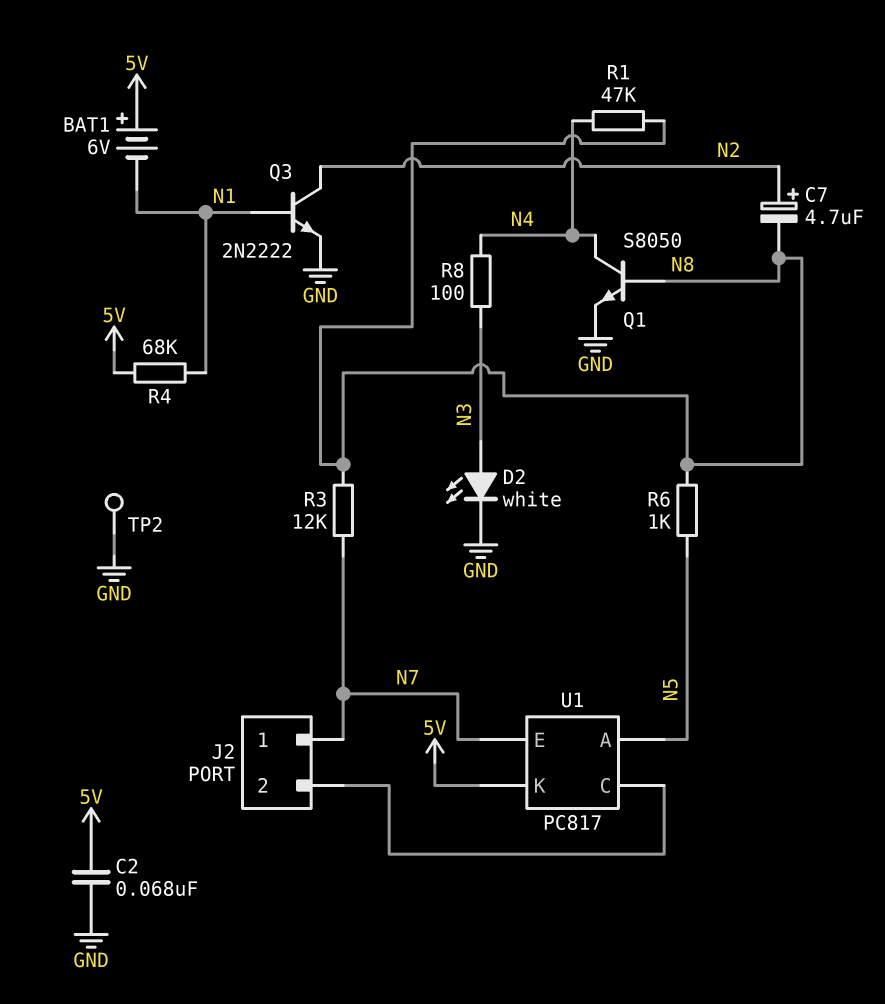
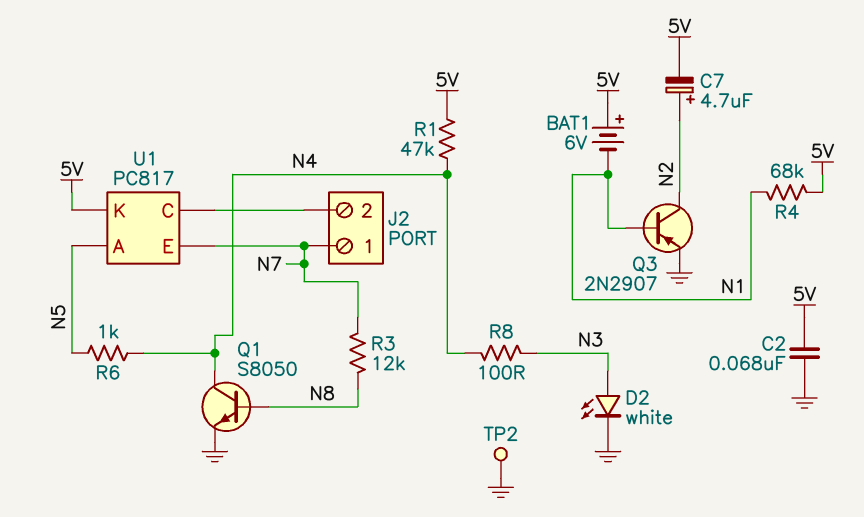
C7: 4.7uF (plus N2, minus N8) -> 4.7uF (plus N2, minus 5V)
Q3: NPN 2N2222 (B N1, C N2, E GND) -> PNP 2N2907 (B N1, C N2, E GND)
R1: 47k (N4, N8) -> 47k (5V, N4)
R6: 1k (N5, N8) -> 1k (N4, N5)

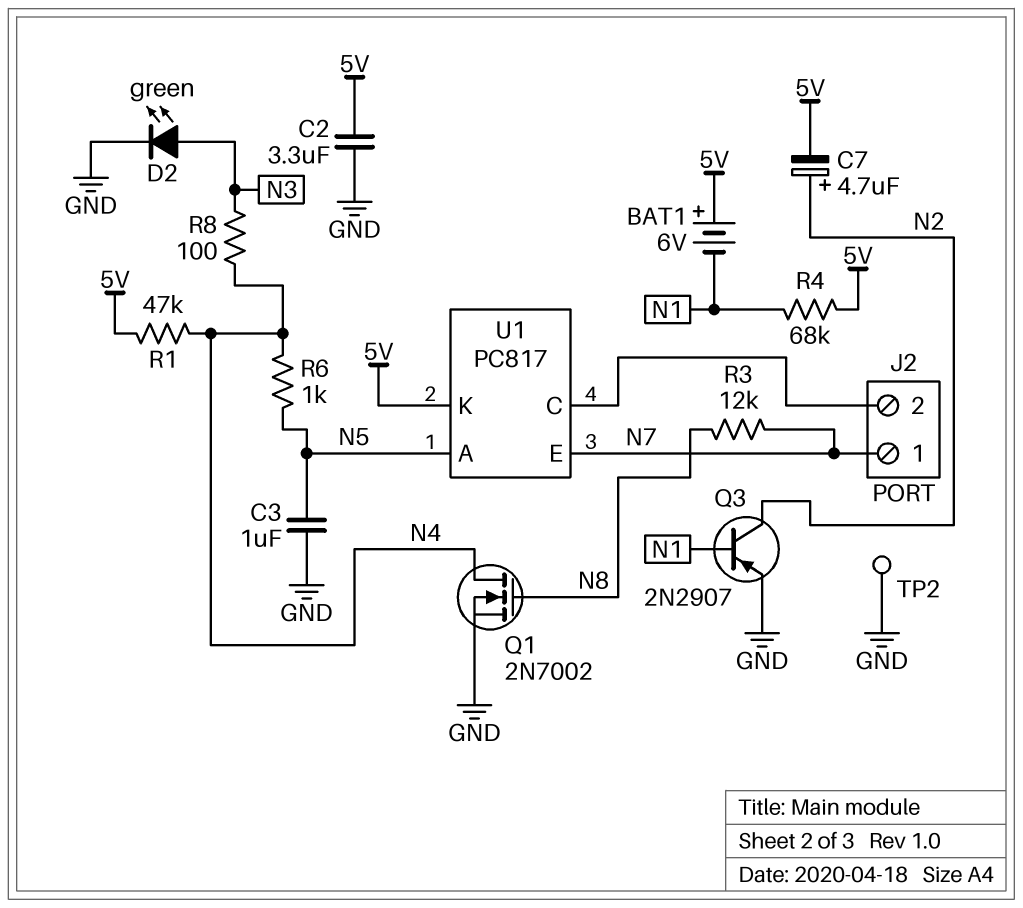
C2: 68nF (5V, GND) -> 3.3uF (5V, GND)
C3: none -> 1uF (GND, N5)
D2: LED white (A N3, K GND) -> LED green (A N3, K GND)
Q1: NPN S8050 (B N8, C N4, E GND) -> NMOS 2N7002 (G N8, D N4, S GND)

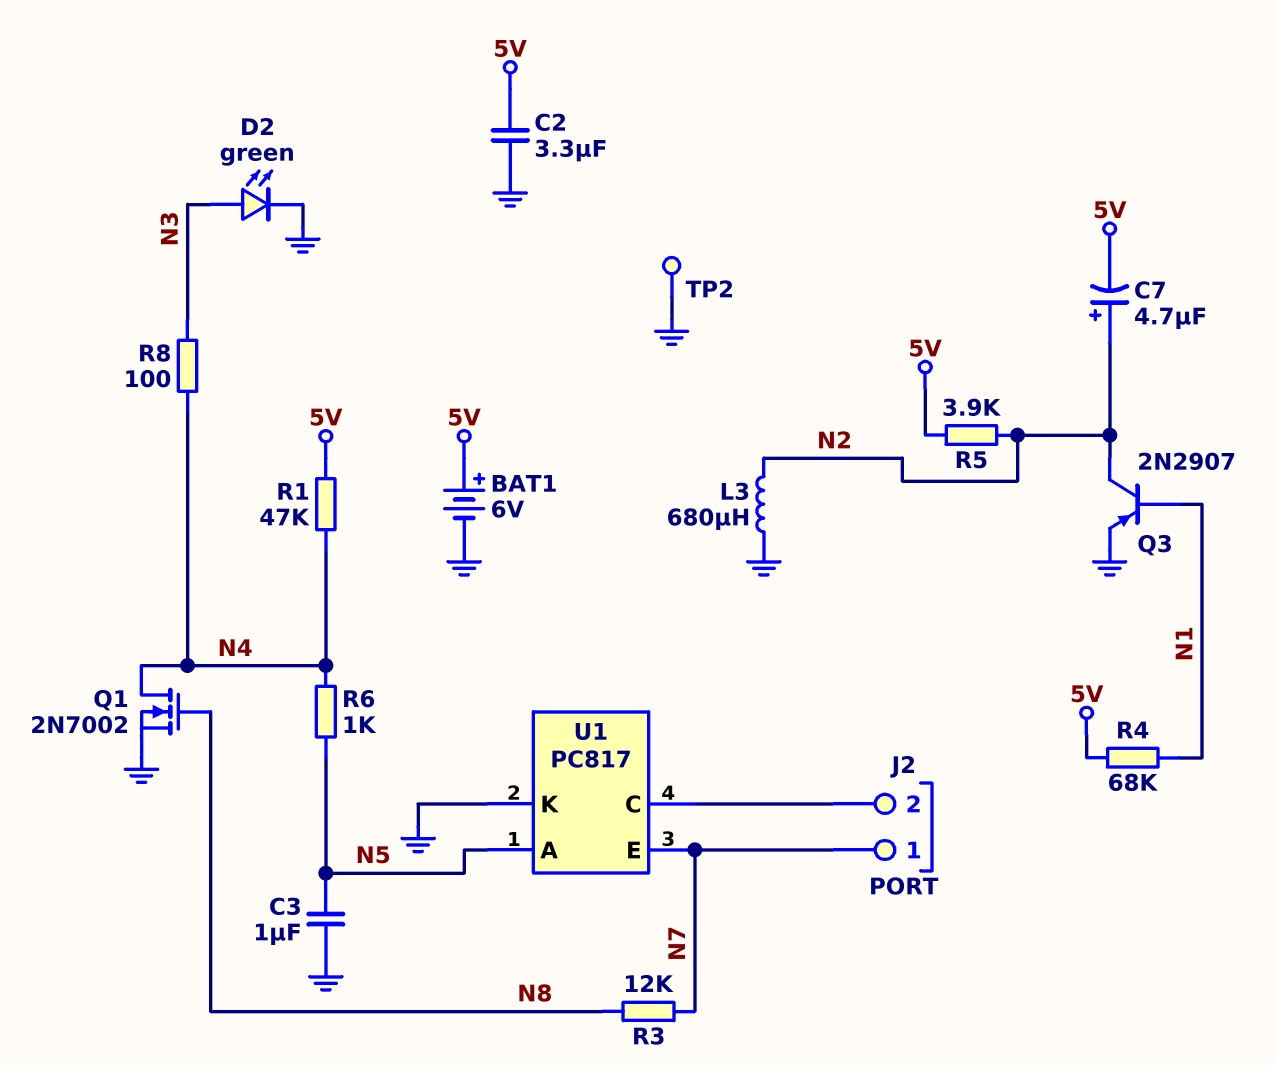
BAT1: 6V (plus 5V, minus N1) -> 6V (plus 5V, minus GND)
L3: none -> 680uH (GND, N2)
R5: none -> 3.9k (5V, N2)
U1 pin K: 5V -> GND

